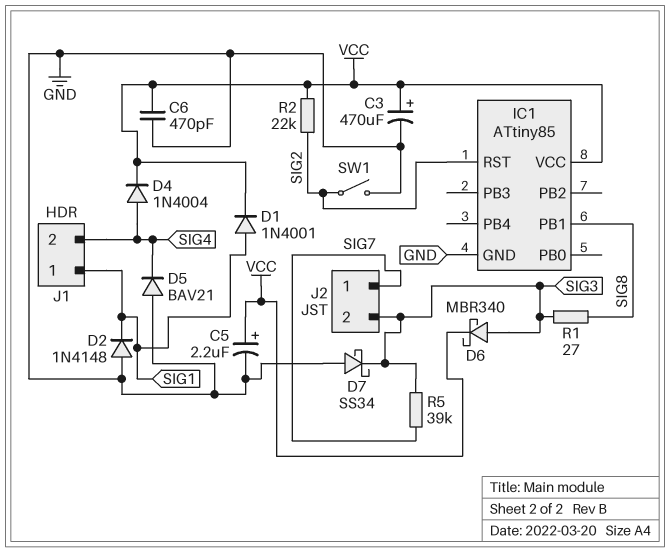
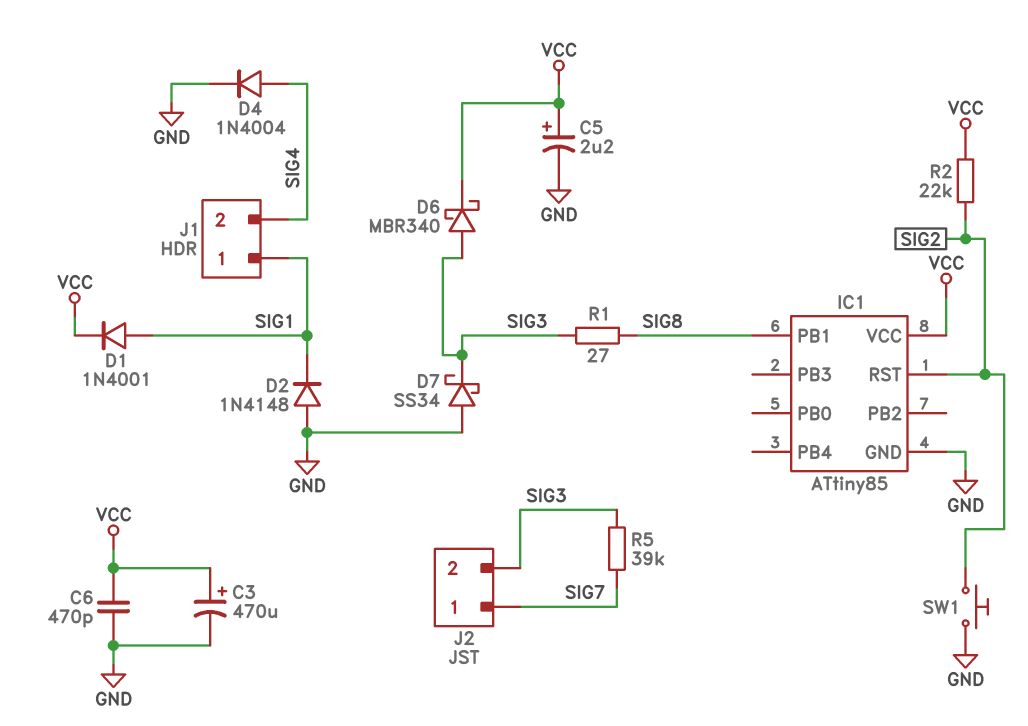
D4: diode 1N4004 (A SIG4, K VCC) -> diode 1N4004 (A SIG4, K GND)
D5: diode BAV21 (A GND, K SIG4) -> none
SW1: switch (GND, SIG2) -> button (GND, SIG2)

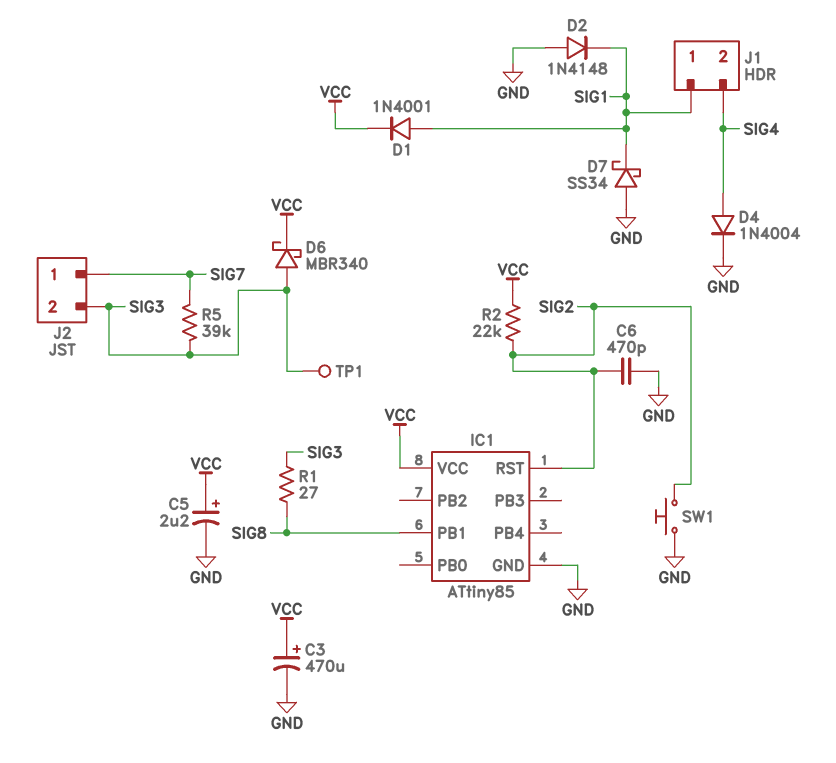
C6: 470pF (GND, VCC) -> 470pF (GND, SIG2)
D7: schottky SS34 (A GND, K SIG3) -> schottky SS34 (A GND, K SIG1)
TP1: none -> test point (SIG3)

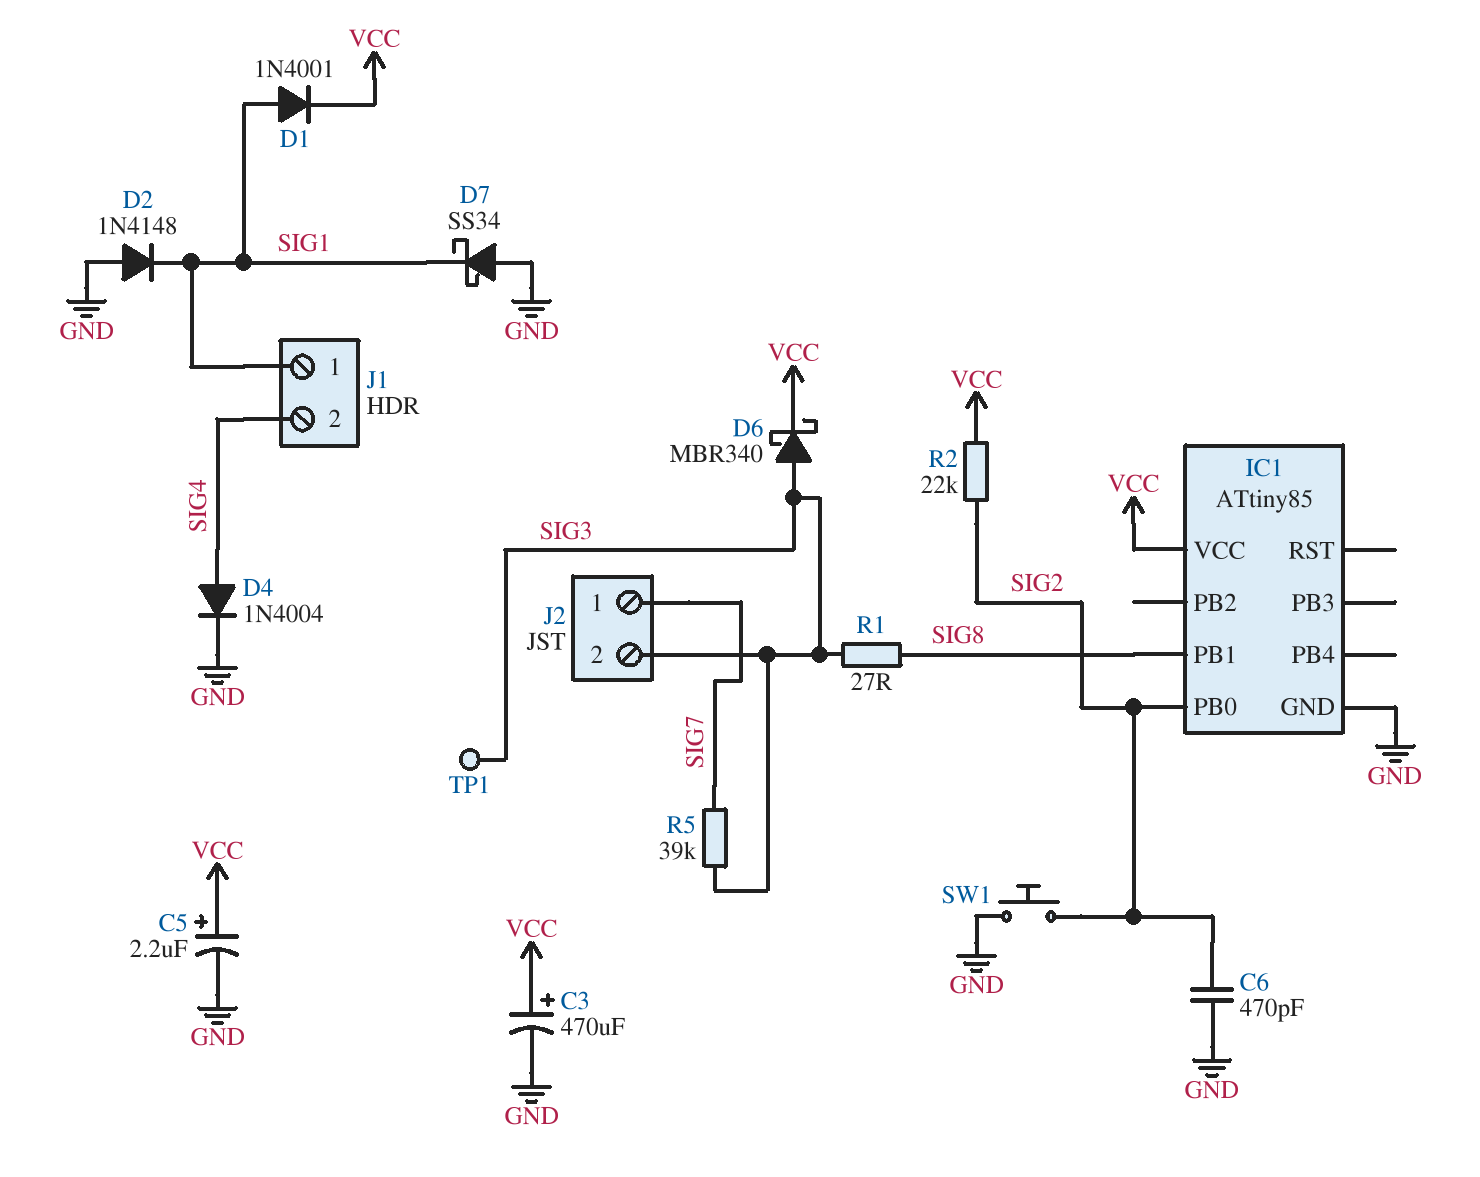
IC1 pin PB0: none -> SIG2
IC1 pin RST: SIG2 -> none

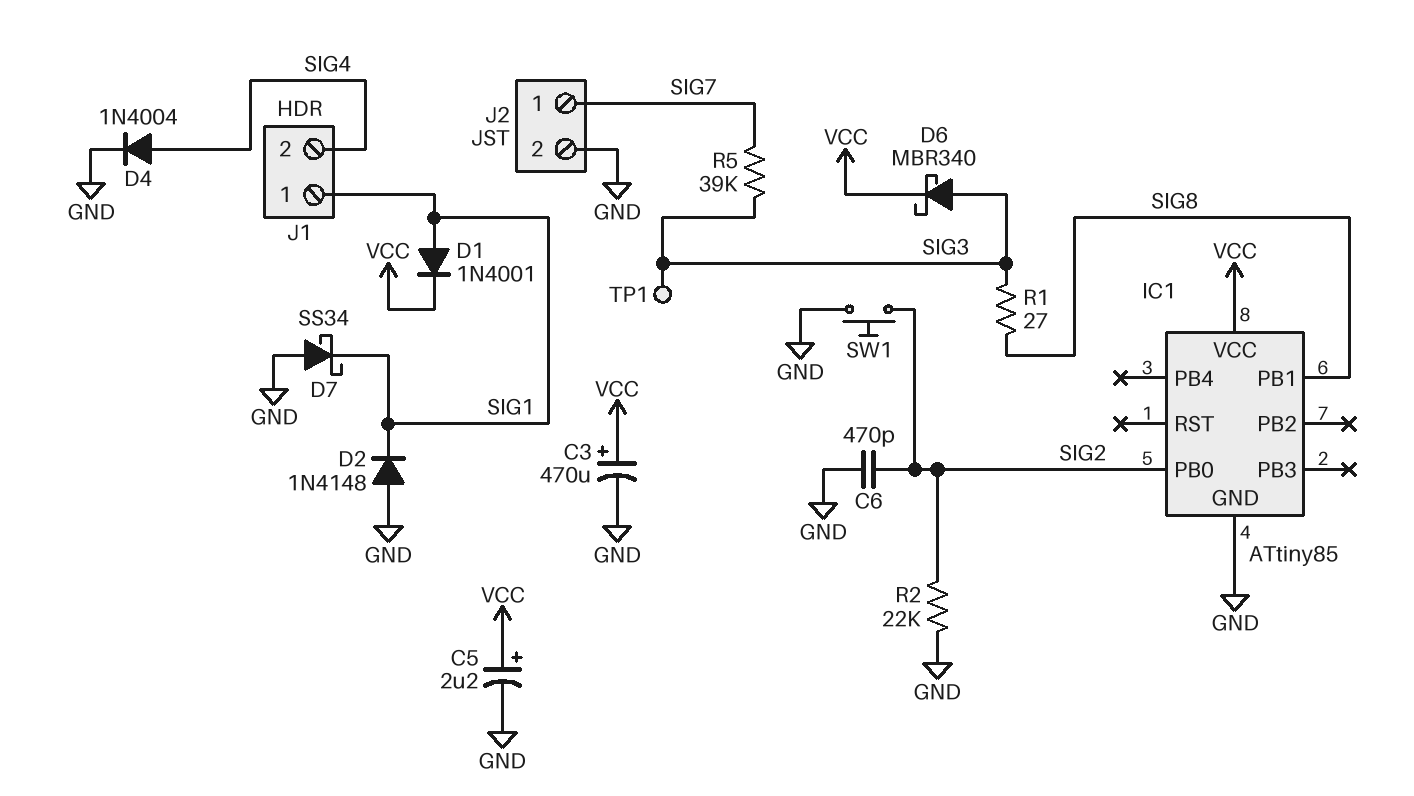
J2 pin 2: SIG3 -> GND
R2: 22k (SIG2, VCC) -> 22k (GND, SIG2)

